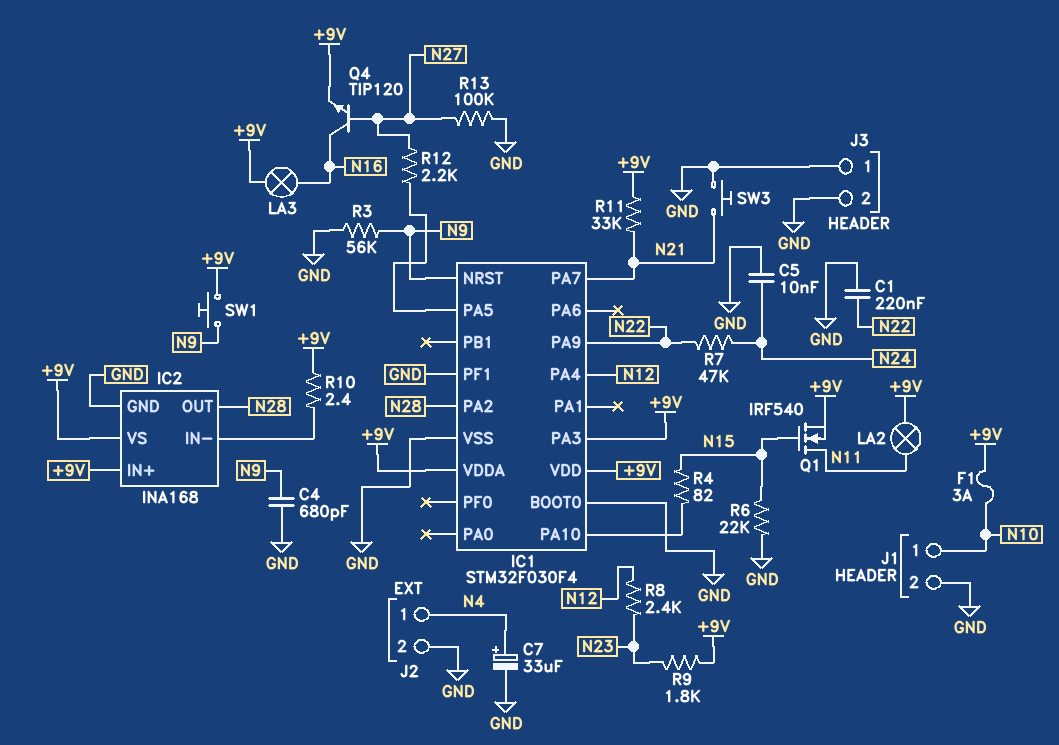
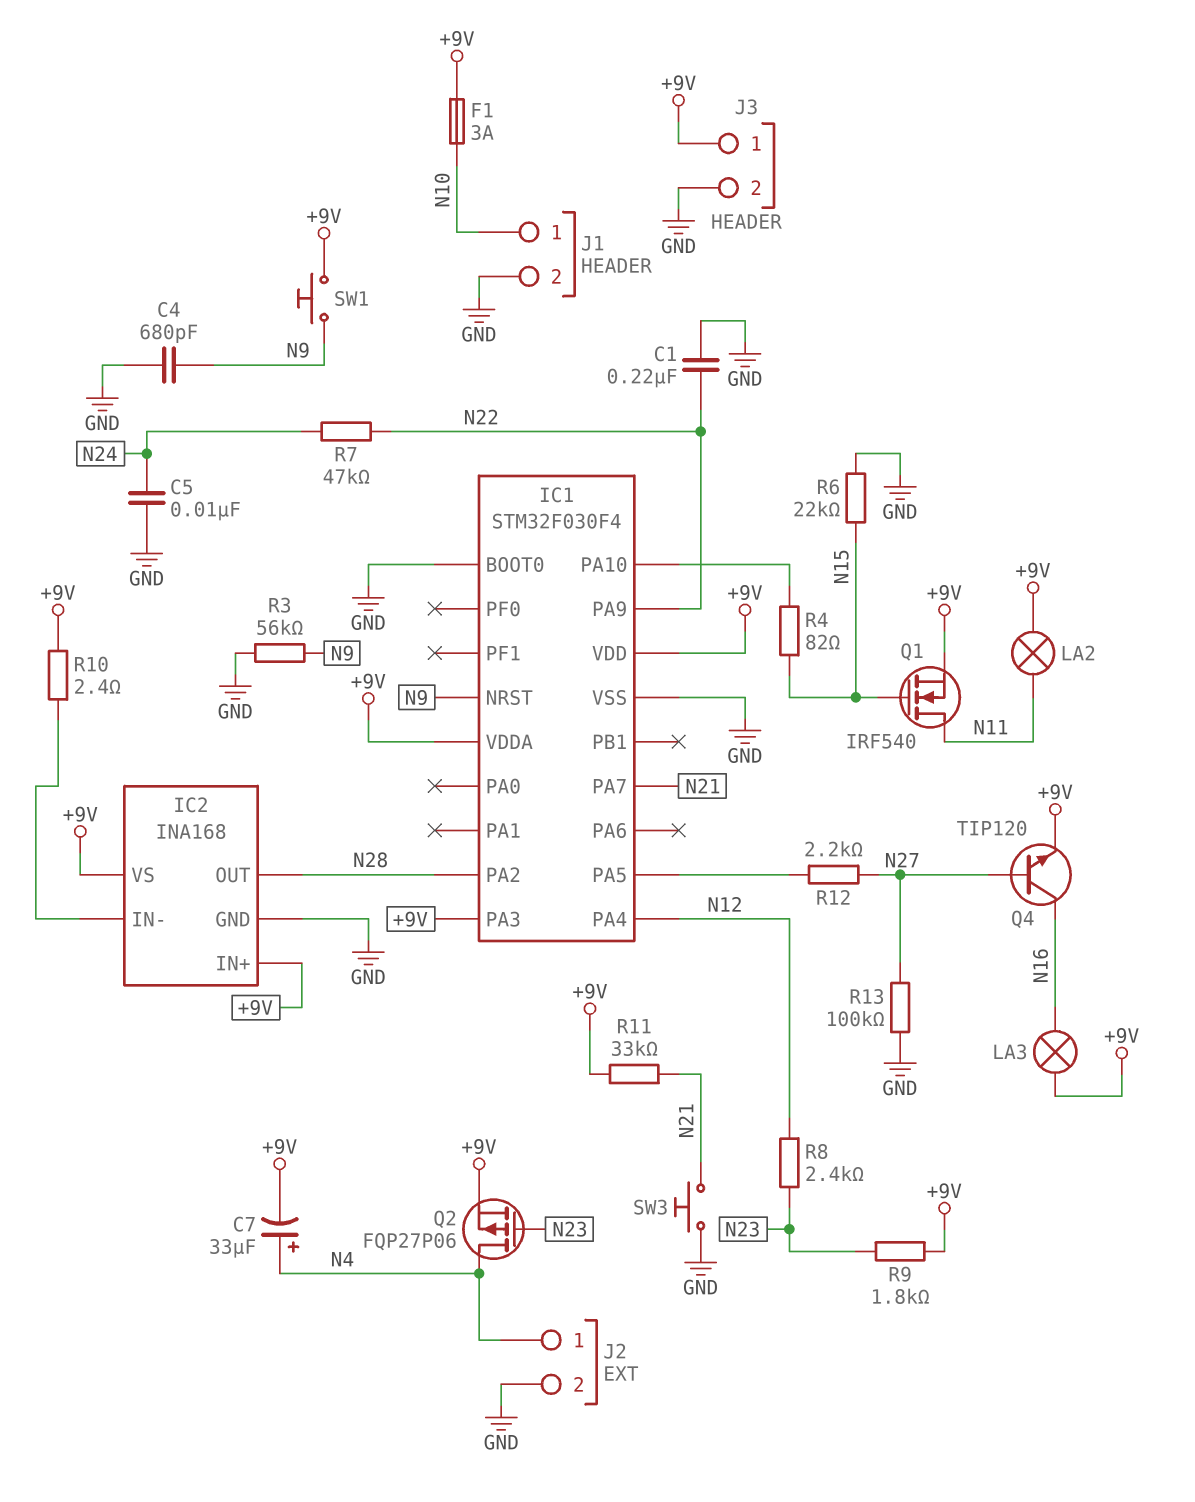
C7: 33uF (plus N4, minus GND) -> 33uF (plus N4, minus +9V)
IC1 pin PF1: GND -> none
J3 pin 1: GND -> +9V
Q2: none -> PMOS FQP27P06 (G N23, D N4, S +9V)

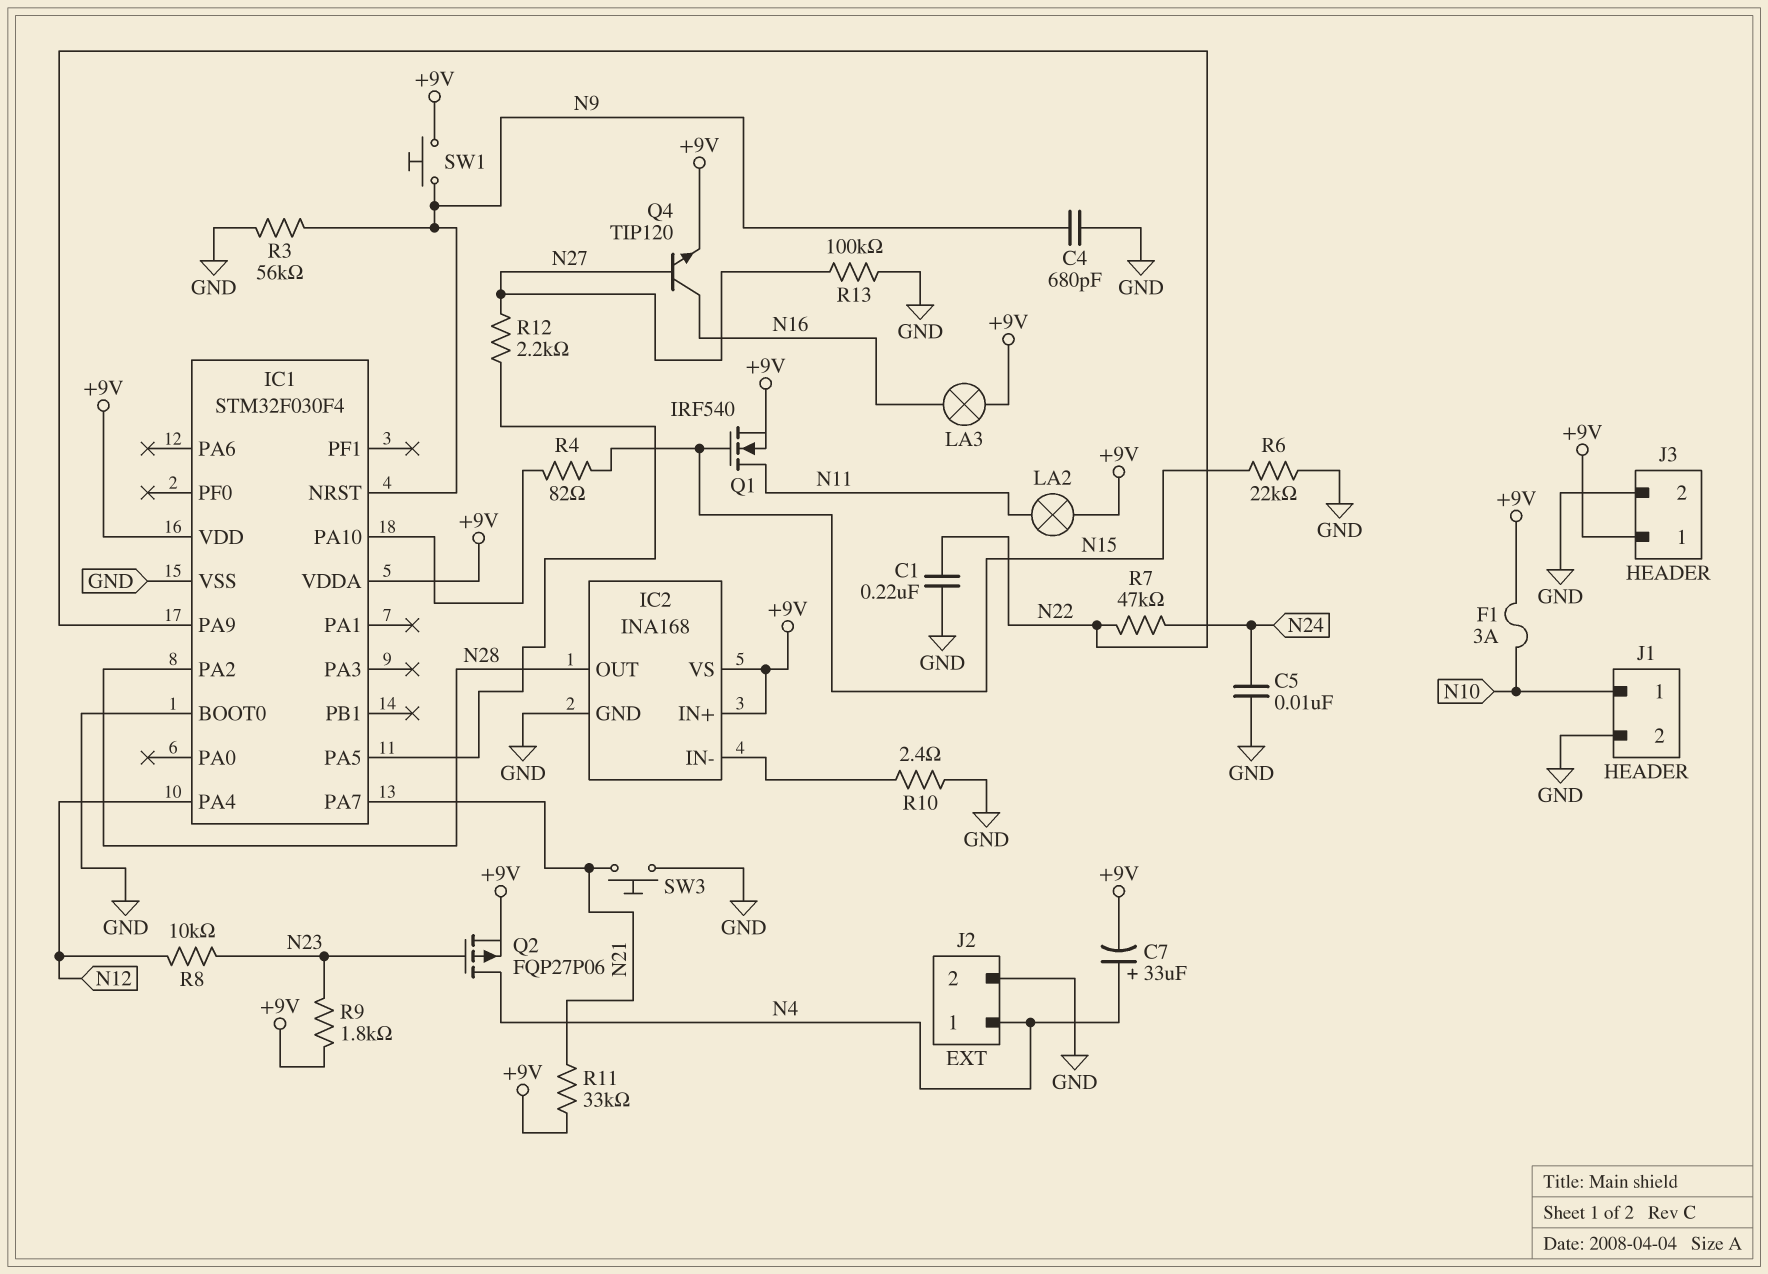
IC1 pin PA3: +9V -> none
R8: 2.4k (N12, N23) -> 10k (N12, N23)
R10: 2.4 (+9V, IC2/IN-) -> 2.4 (GND, IC2/IN-)

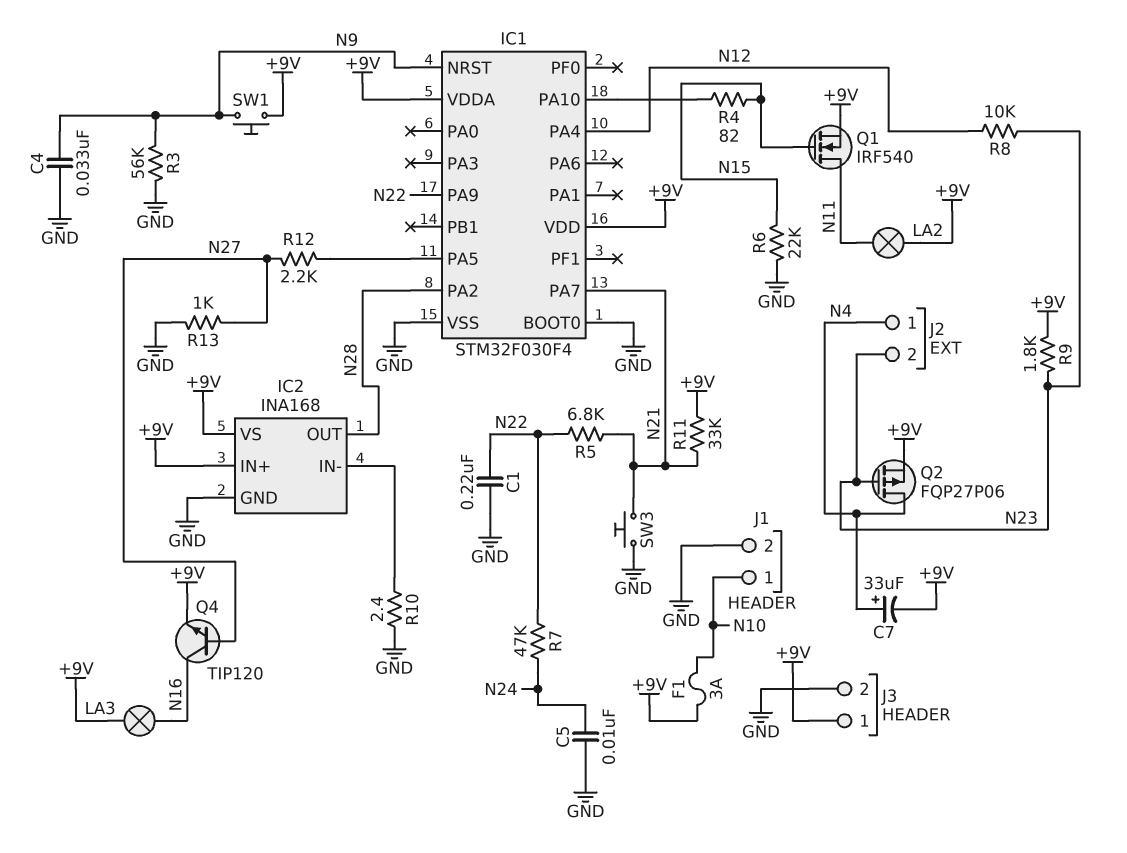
C4: 680pF (GND, N9) -> 33nF (GND, N9)
J2 pin 2: GND -> N23
R5: none -> 6.8k (N21, N22)
R13: 100k (GND, N27) -> 1k (GND, N27)

